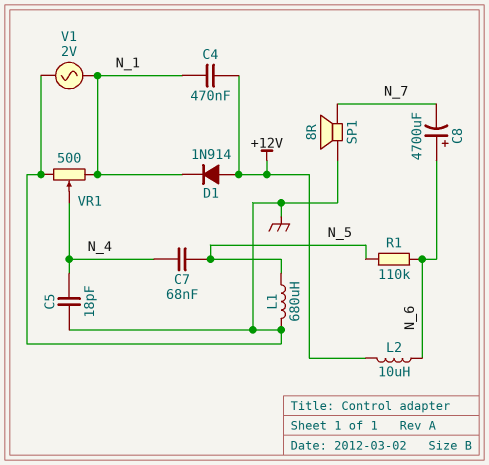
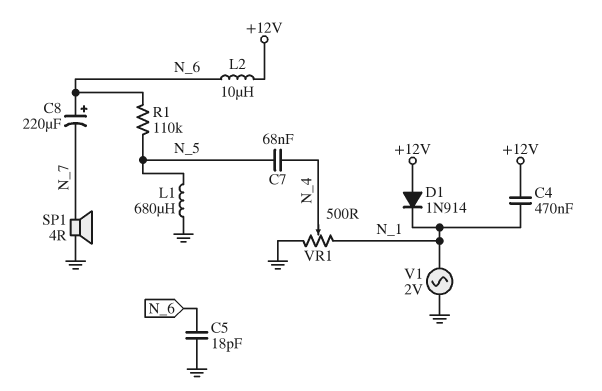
C5: 18pF (GND, N_4) -> 18pF (GND, N_6)
C8: 4700uF (plus N_6, minus N_7) -> 220uF (plus N_6, minus N_7)
SP1: speaker 8R (GND, N_7) -> speaker 4R (GND, N_7)

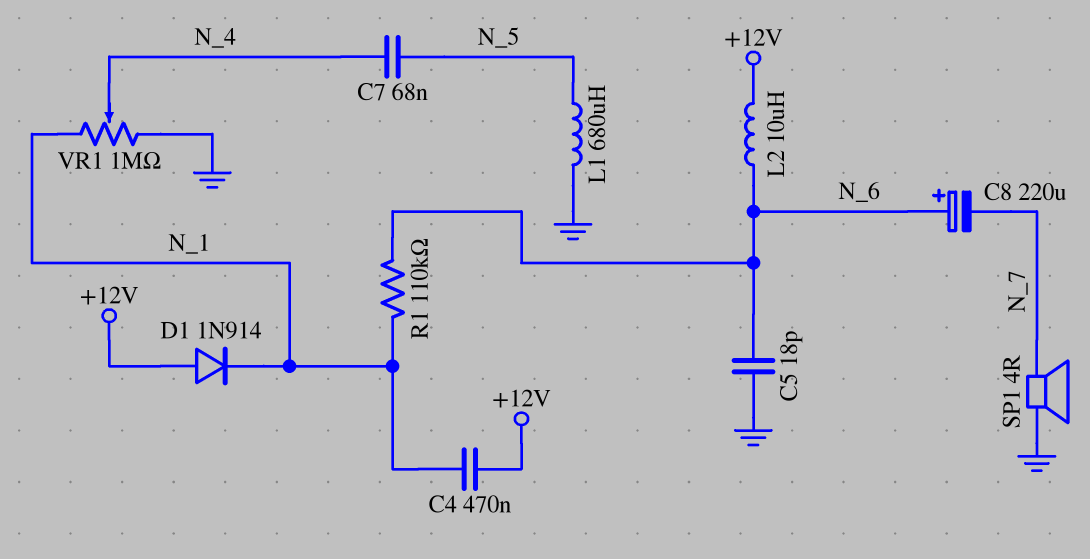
R1: 110k (N_5, N_6) -> 110k (N_1, N_6)
V1: AC 2V (GND, N_1) -> none
VR1: 500 (GND, N_1, wiper N_4) -> 1M (GND, N_1, wiper N_4)

